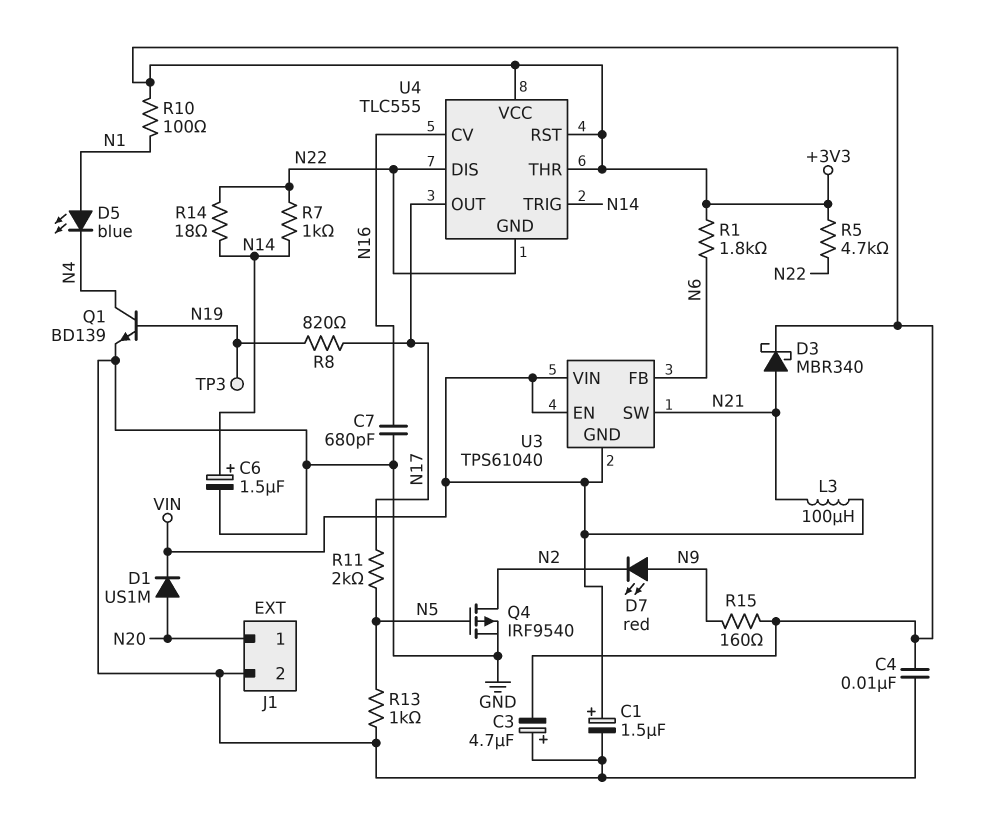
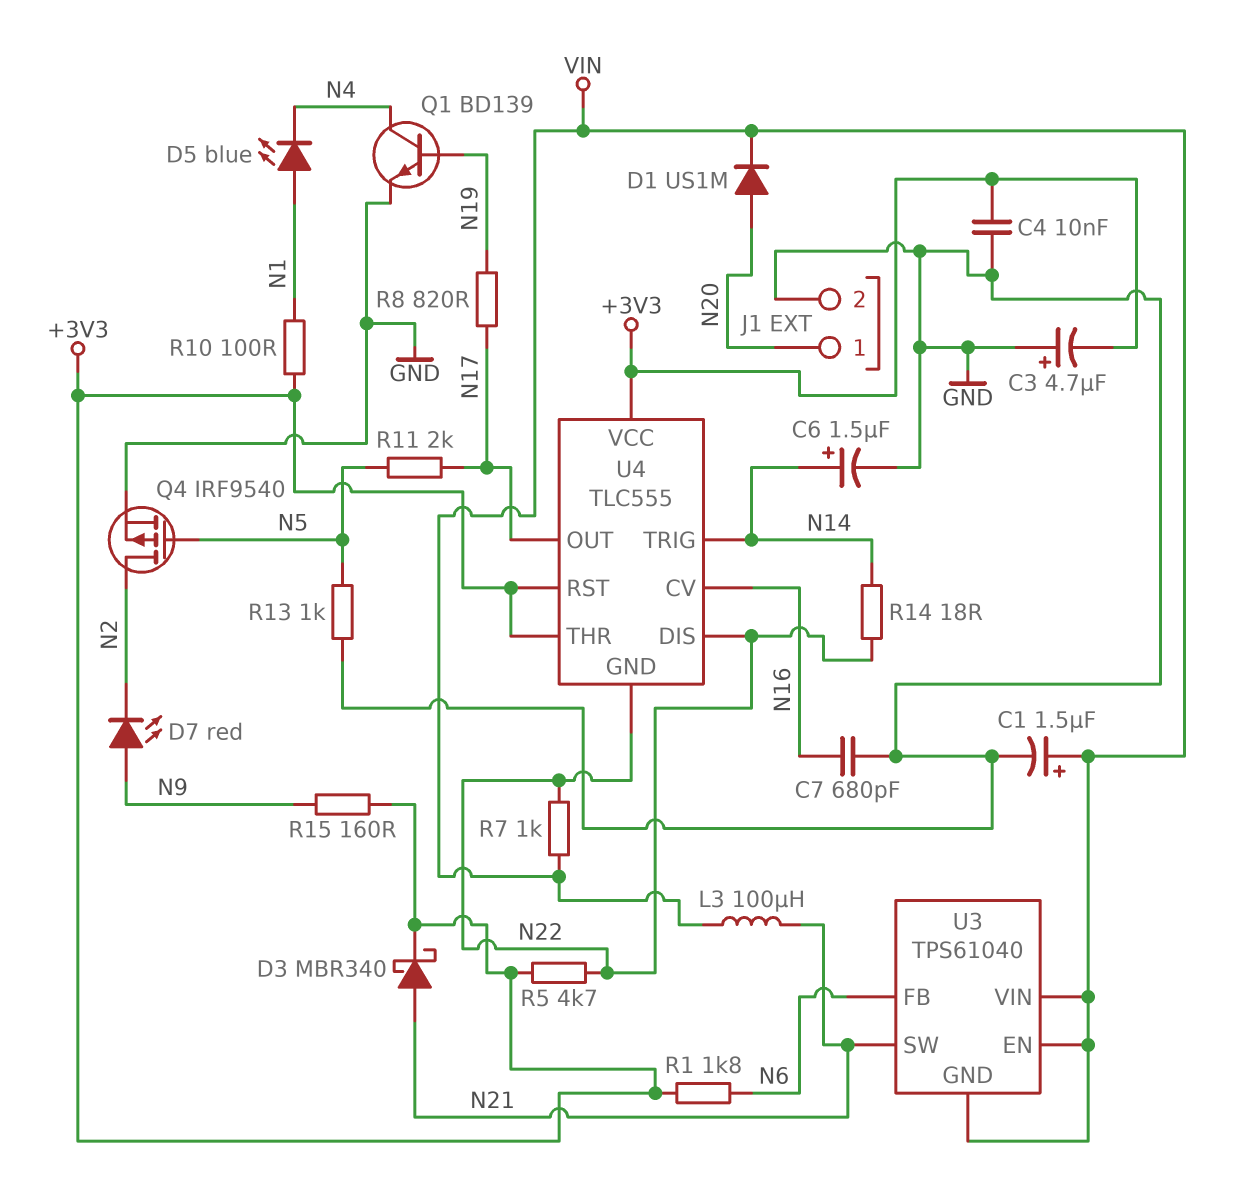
R7: 1k (N14, N22) -> 1k (N22, VIN)
TP3: test point (N19) -> none

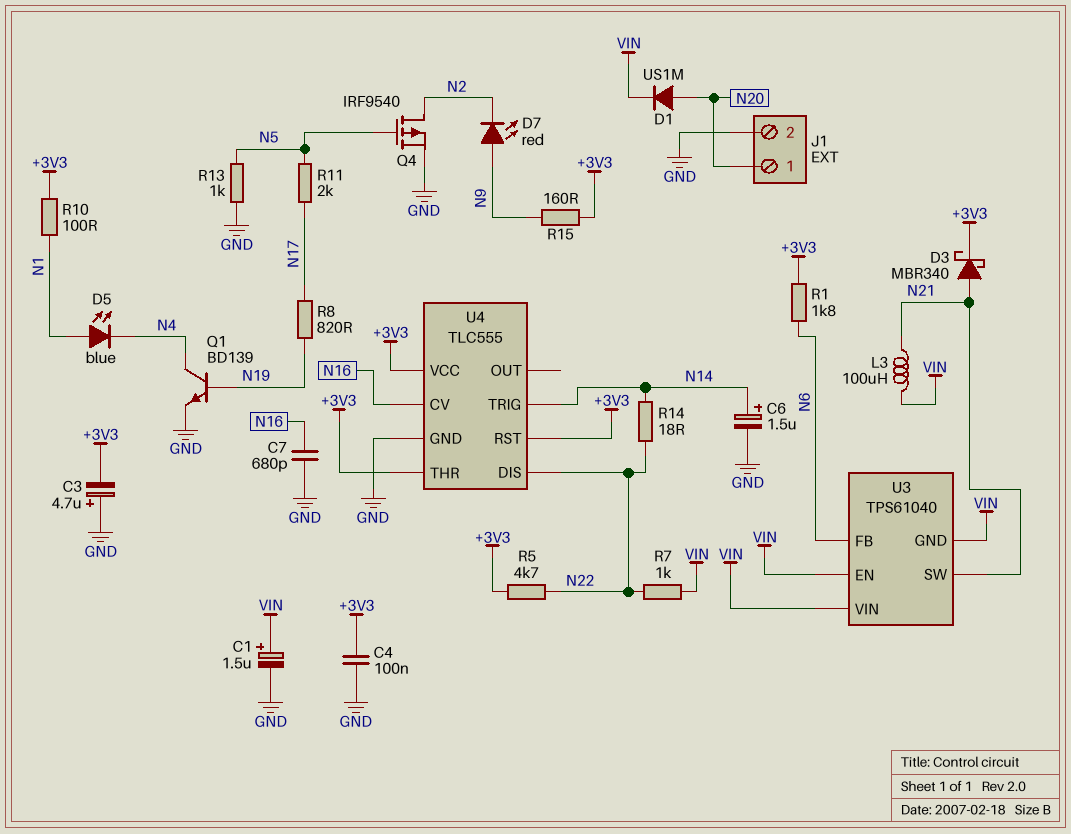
C4: 10nF (+3V3, GND) -> 100nF (+3V3, GND)
U4 pin GND: N22 -> GND
U4 pin OUT: N17 -> none

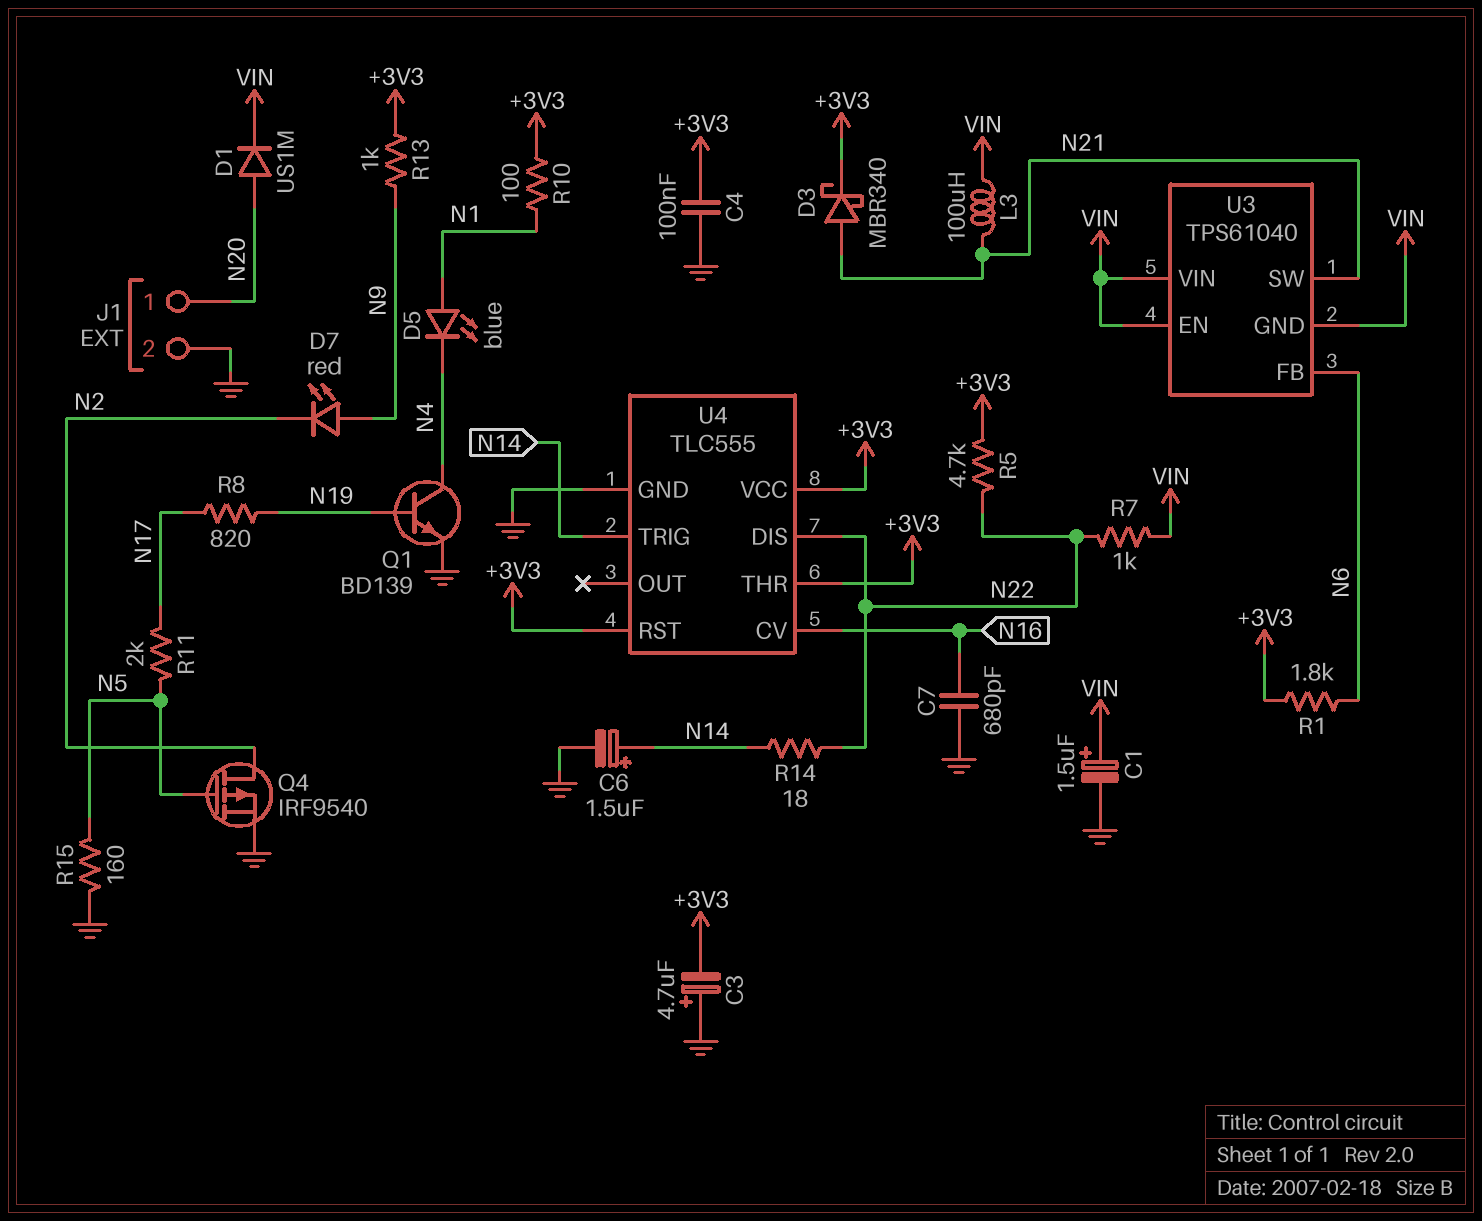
R13: 1k (GND, N5) -> 1k (+3V3, N9)
R15: 160 (+3V3, N9) -> 160 (GND, N5)

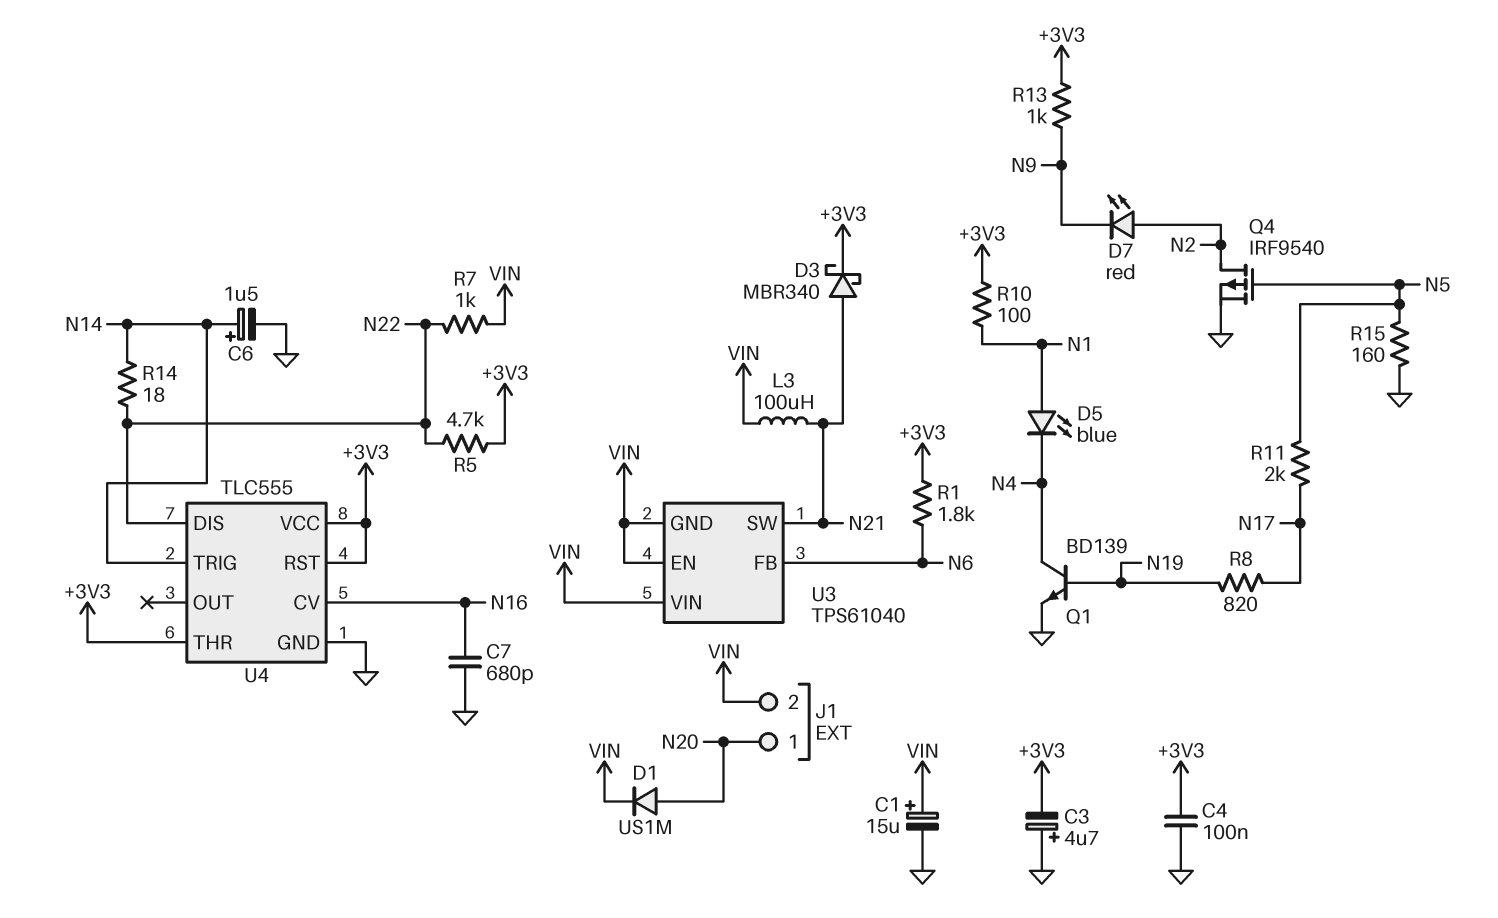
C1: 1.5uF (plus VIN, minus GND) -> 15uF (plus VIN, minus GND)
D7: LED red (A N9, K N2) -> LED red (A N2, K N9)
J1 pin 2: GND -> VIN

